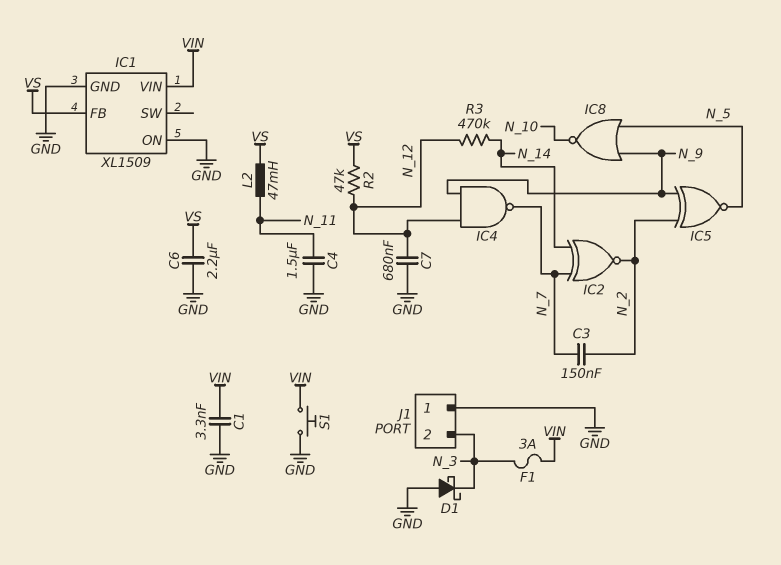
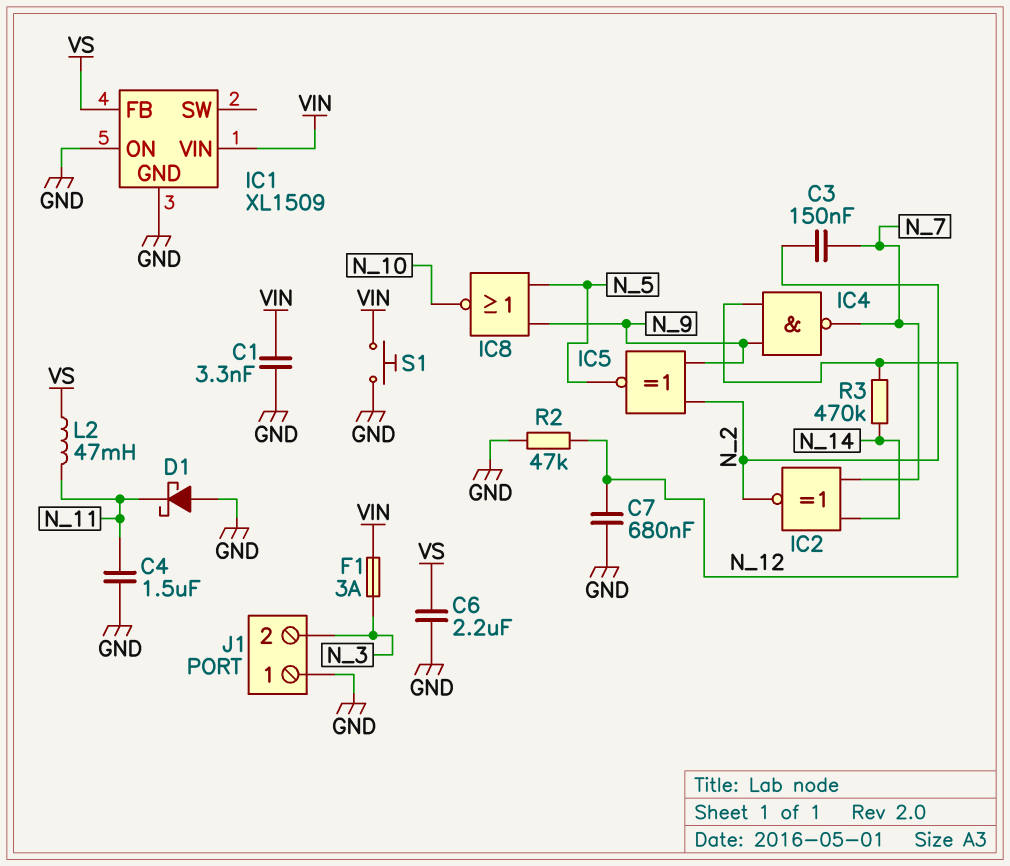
D1: schottky (A GND, K N_3) -> schottky (A GND, K N_11)
R2: 47k (N_12, VS) -> 47k (GND, N_12)

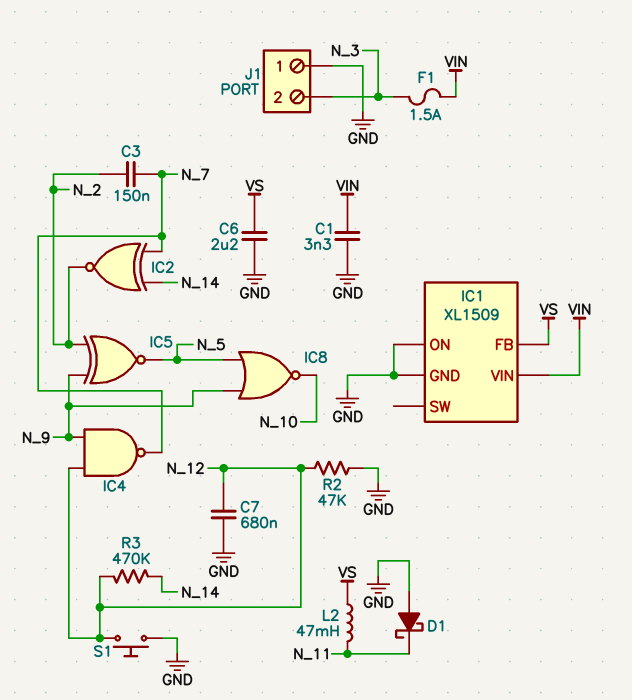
C4: 1.5uF (GND, N_11) -> none
F1: 3A (N_3, VIN) -> 1.5A (N_3, VIN)
S1: button (GND, VIN) -> button (GND, N_12)

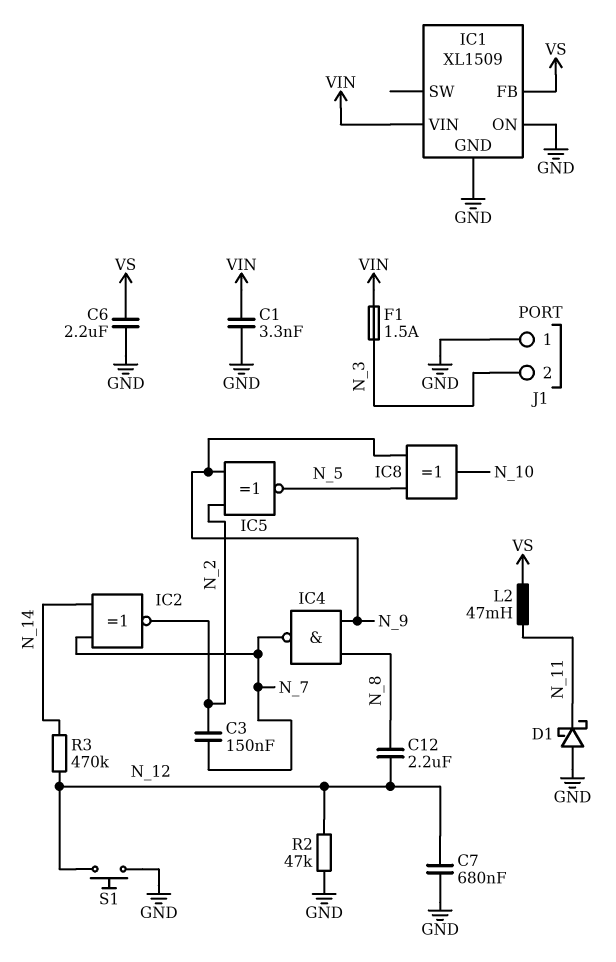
C12: none -> 2.2uF (N_8, N_12)
IC4: NAND (in N_9, in N_12, out N_7) -> NAND (in N_8, in N_9, out N_7)
IC8: NOR (in N_5, in N_9, out N_10) -> XOR (in N_5, in N_9, out N_10)

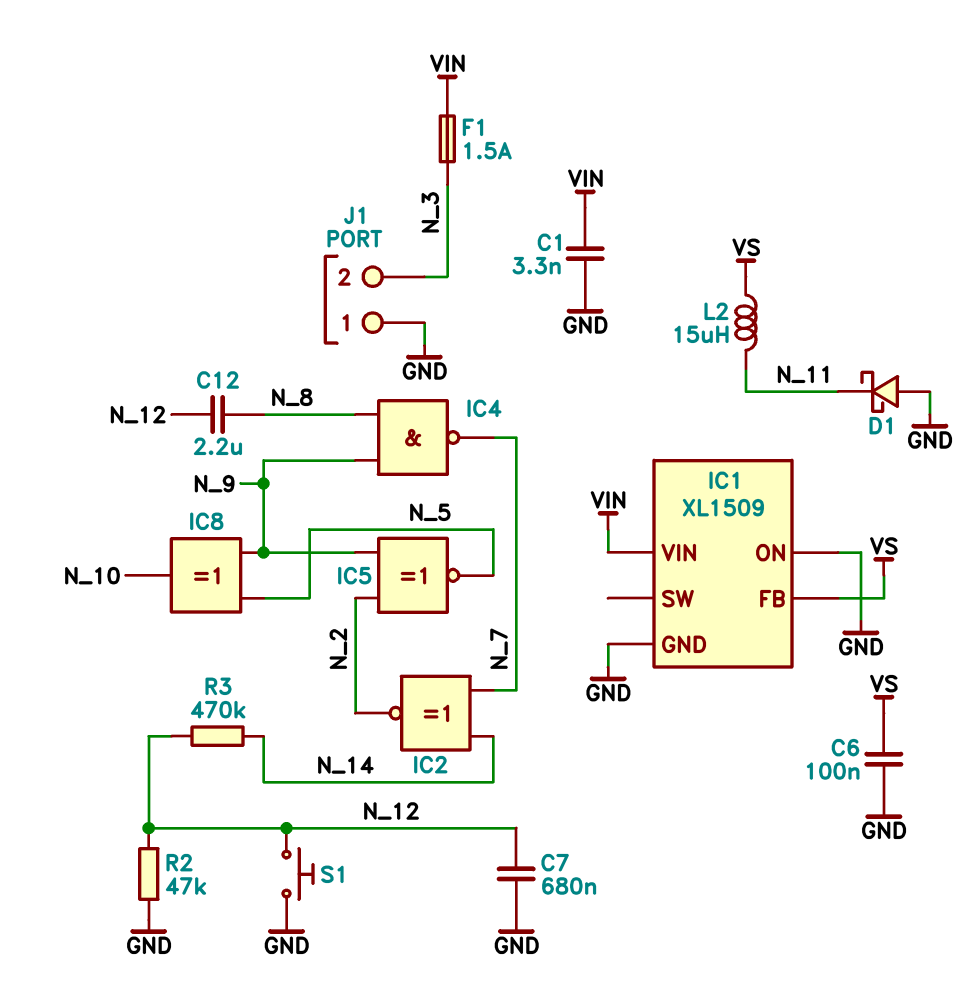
C3: 150nF (N_2, N_7) -> none
C6: 2.2uF (GND, VS) -> 100nF (GND, VS)
L2: 47mH (N_11, VS) -> 15uH (N_11, VS)

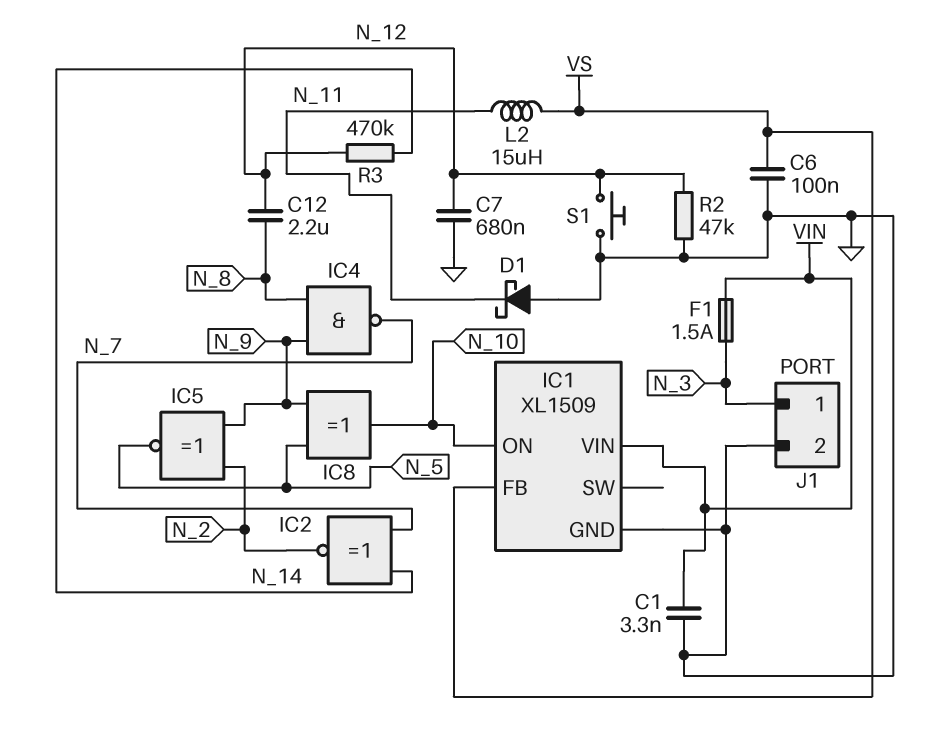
IC1 pin ON: GND -> N_10
J1 pin 1: GND -> N_3
J1 pin 2: N_3 -> GND

